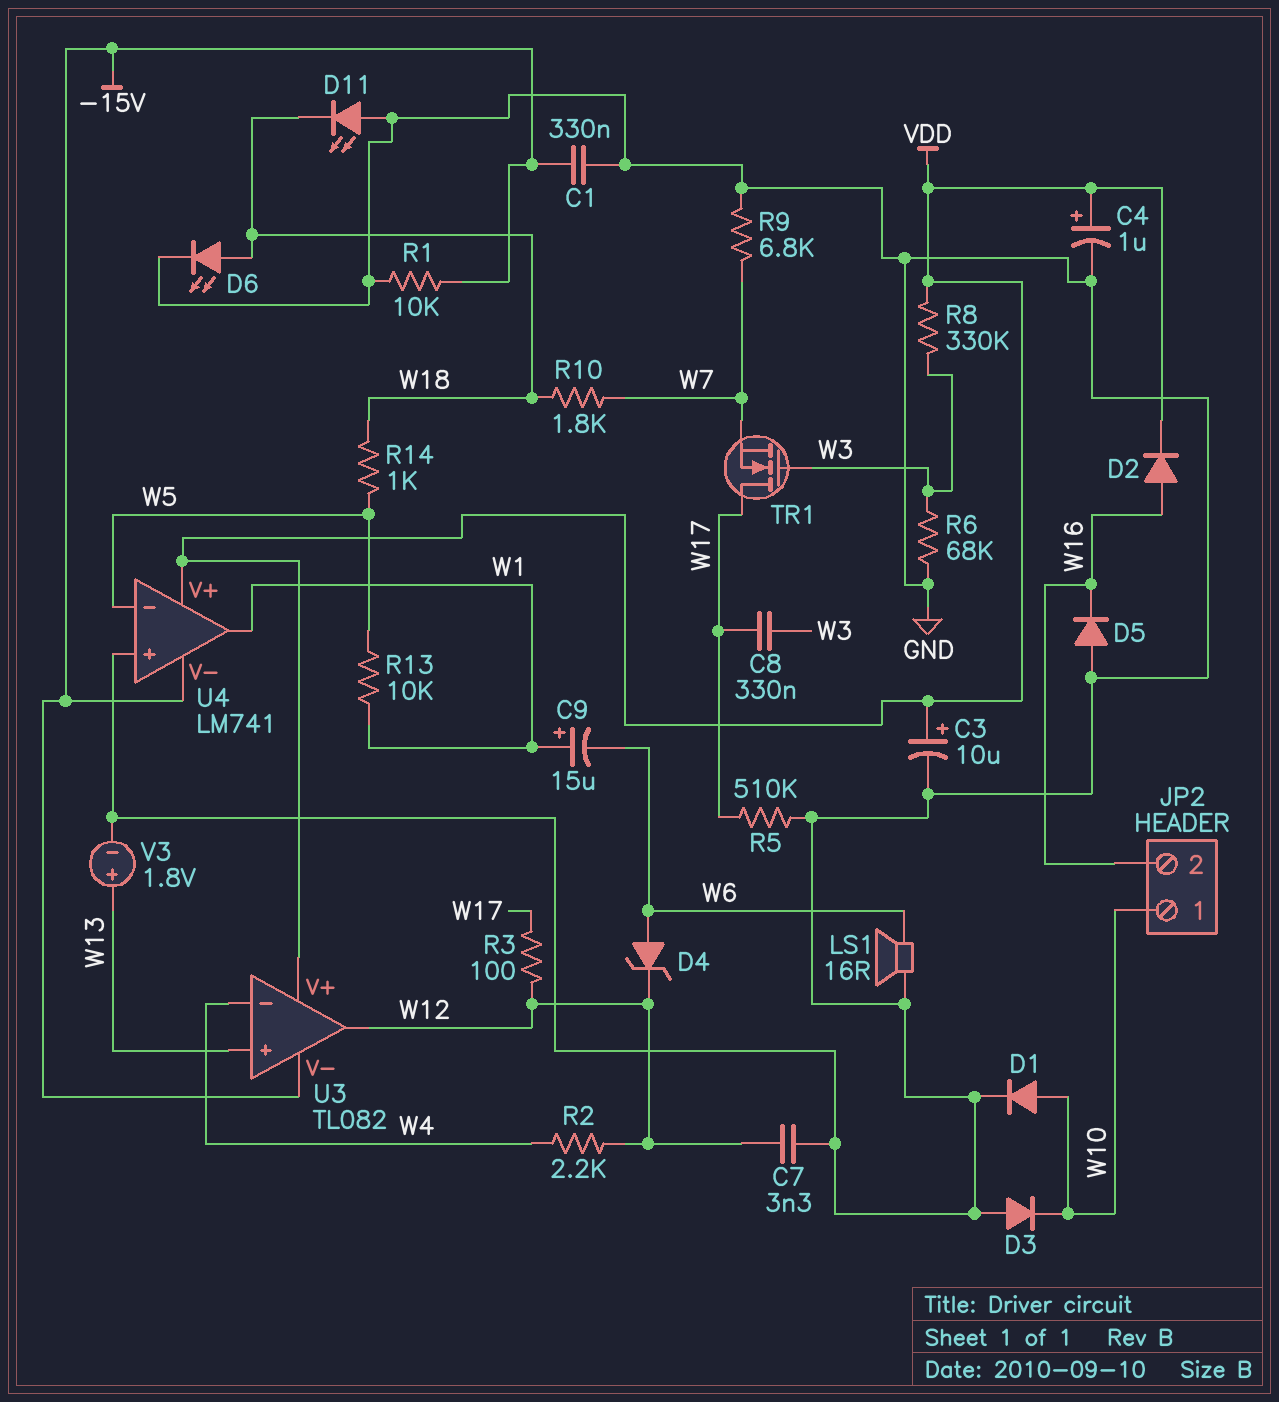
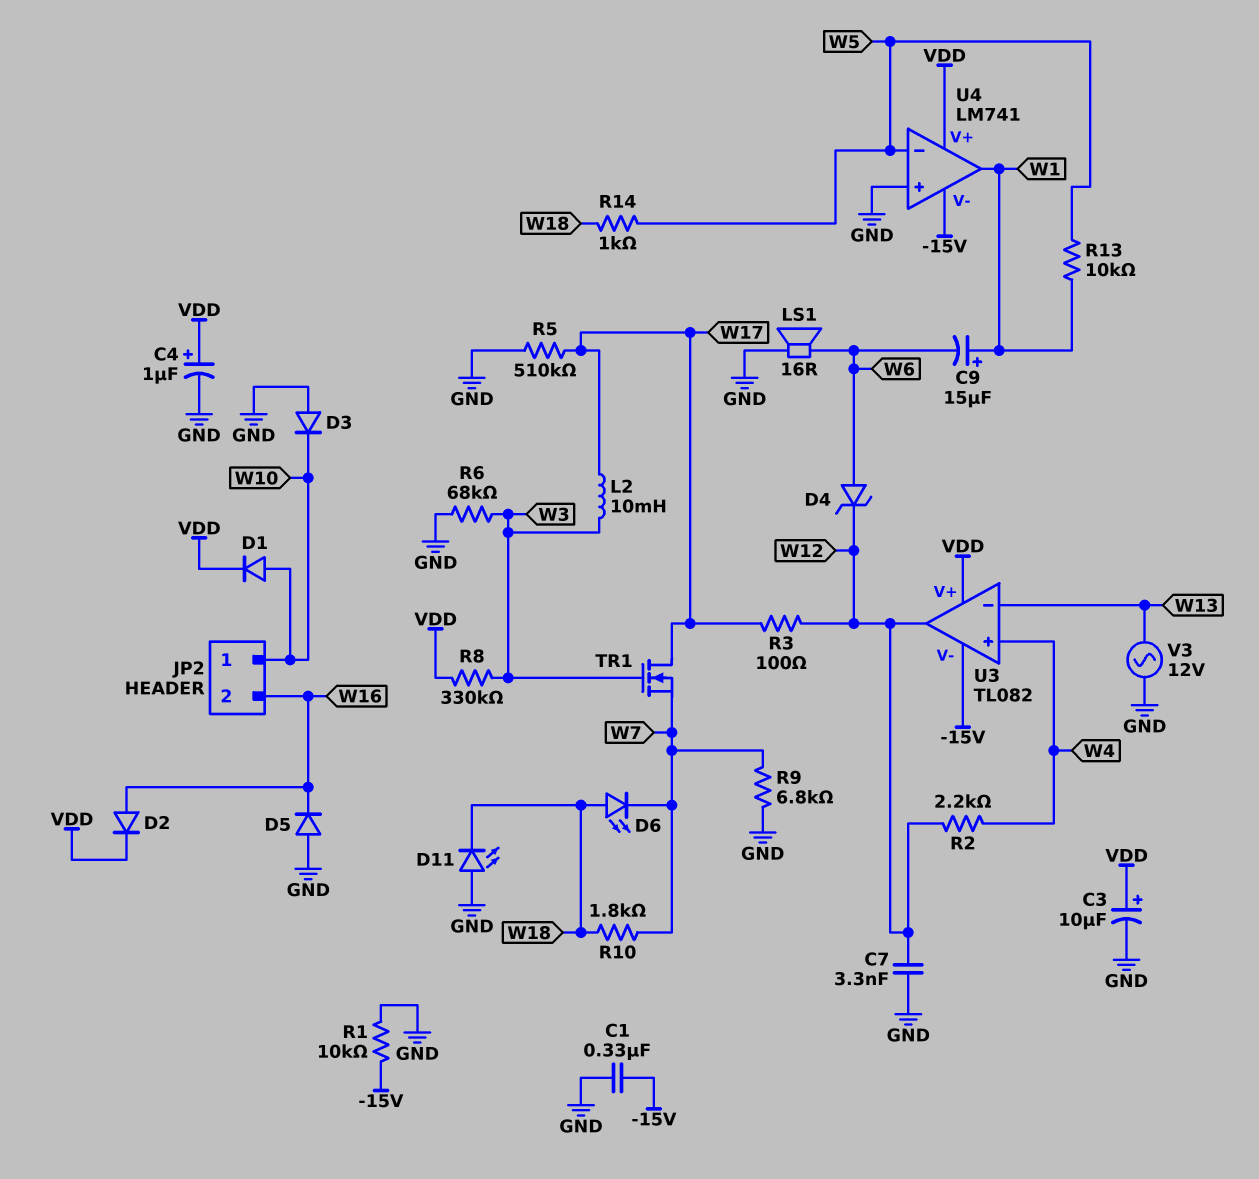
C8: 330nF (W3, W17) -> none
D1: diode (A W10, K GND) -> diode (A W10, K VDD)
D6: LED (A W18, K GND) -> LED (A W18, K W7)
L2: none -> 10mH (W3, W17)
U3 pin in+: W13 -> W4
U3 pin in-: W4 -> W13
V3: 1.8V (plus W13, minus GND) -> AC 12V (GND, W13)

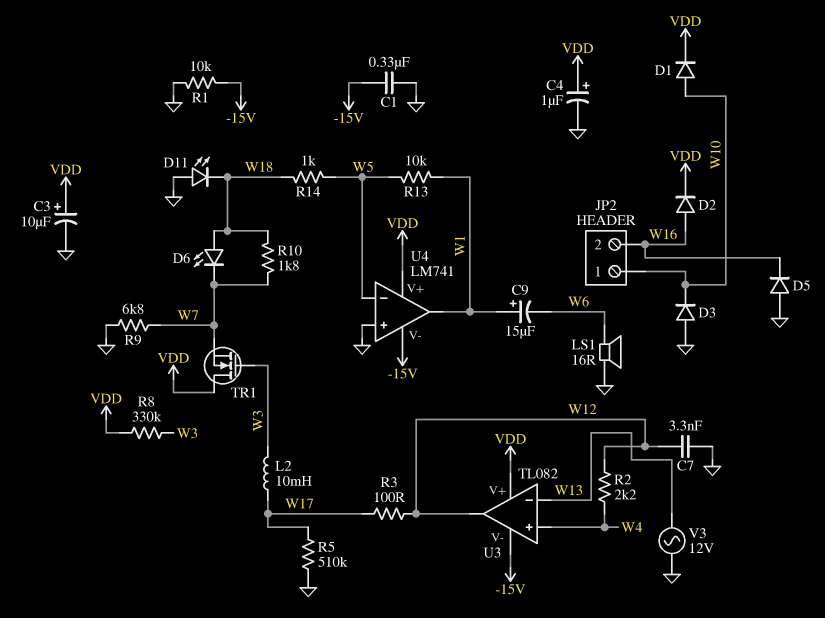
D4: zener (A W6, K W12) -> none
R6: 68k (GND, W3) -> none
TR1: NMOS (G W3, D W17, S W7) -> NMOS (G W3, D VDD, S W7)

